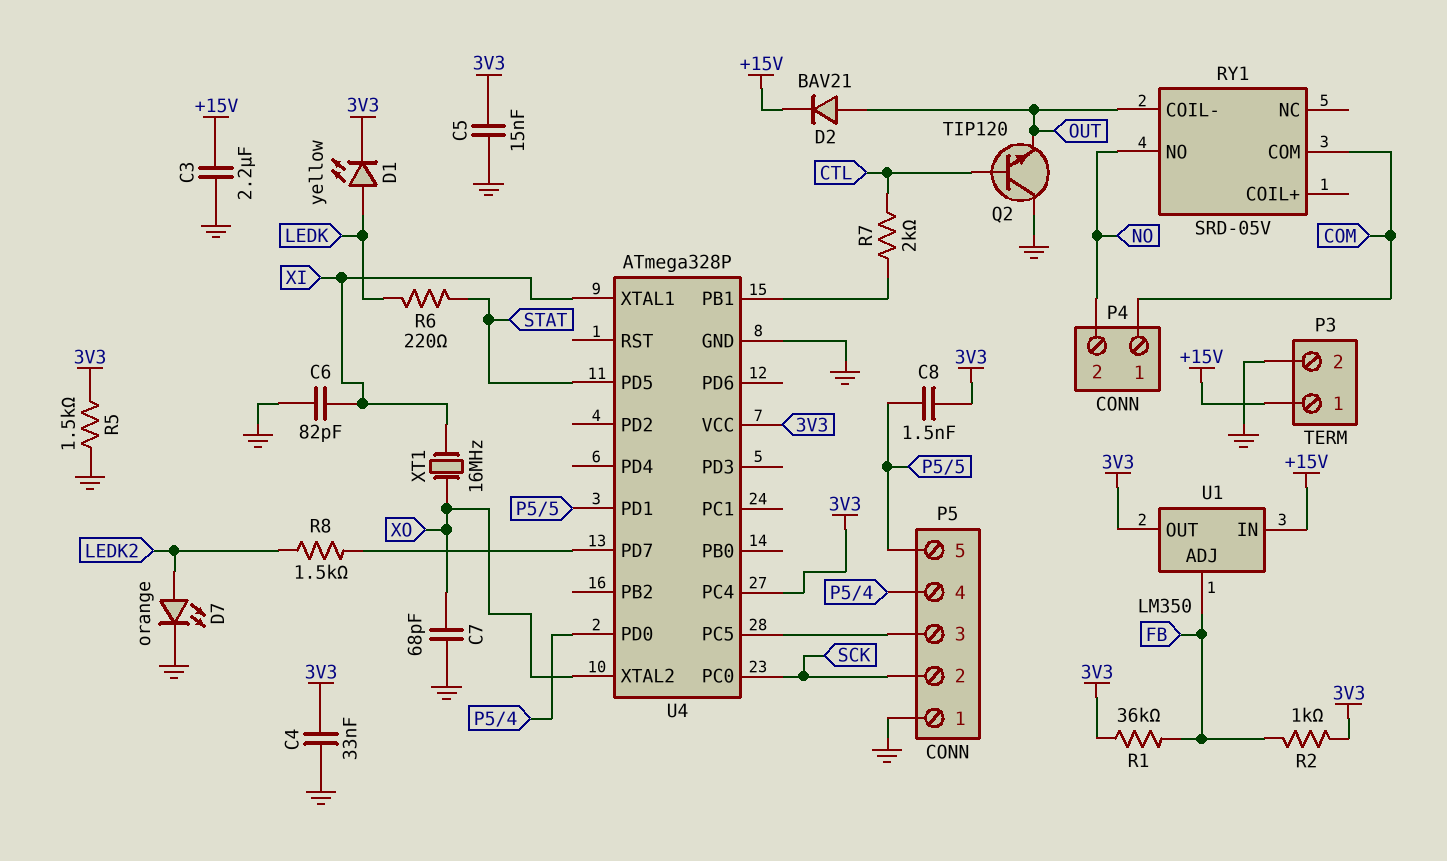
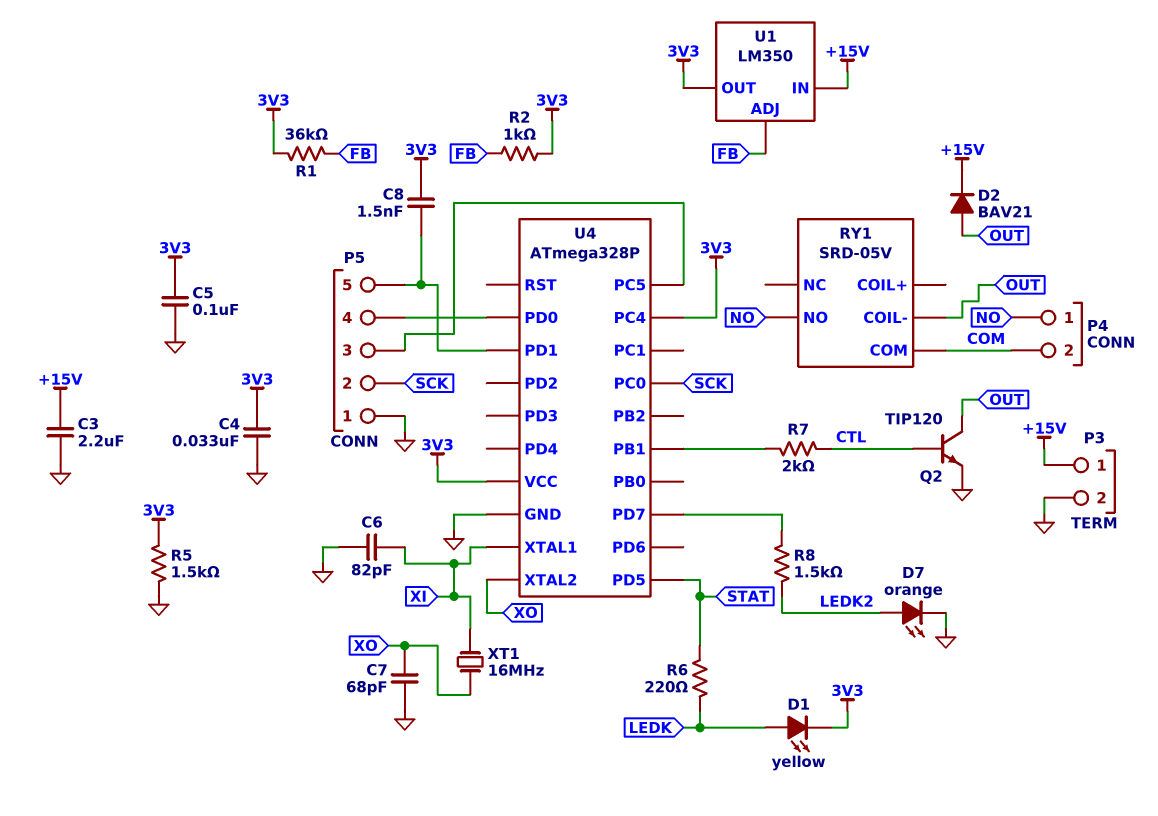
C5: 15nF (3V3, GND) -> 100nF (3V3, GND)
P4 pin 1: COM -> NO
P4 pin 2: NO -> COM
Q2: NPN TIP120 (B CTL, C GND, E OUT) -> NPN TIP120 (B CTL, C OUT, E GND)

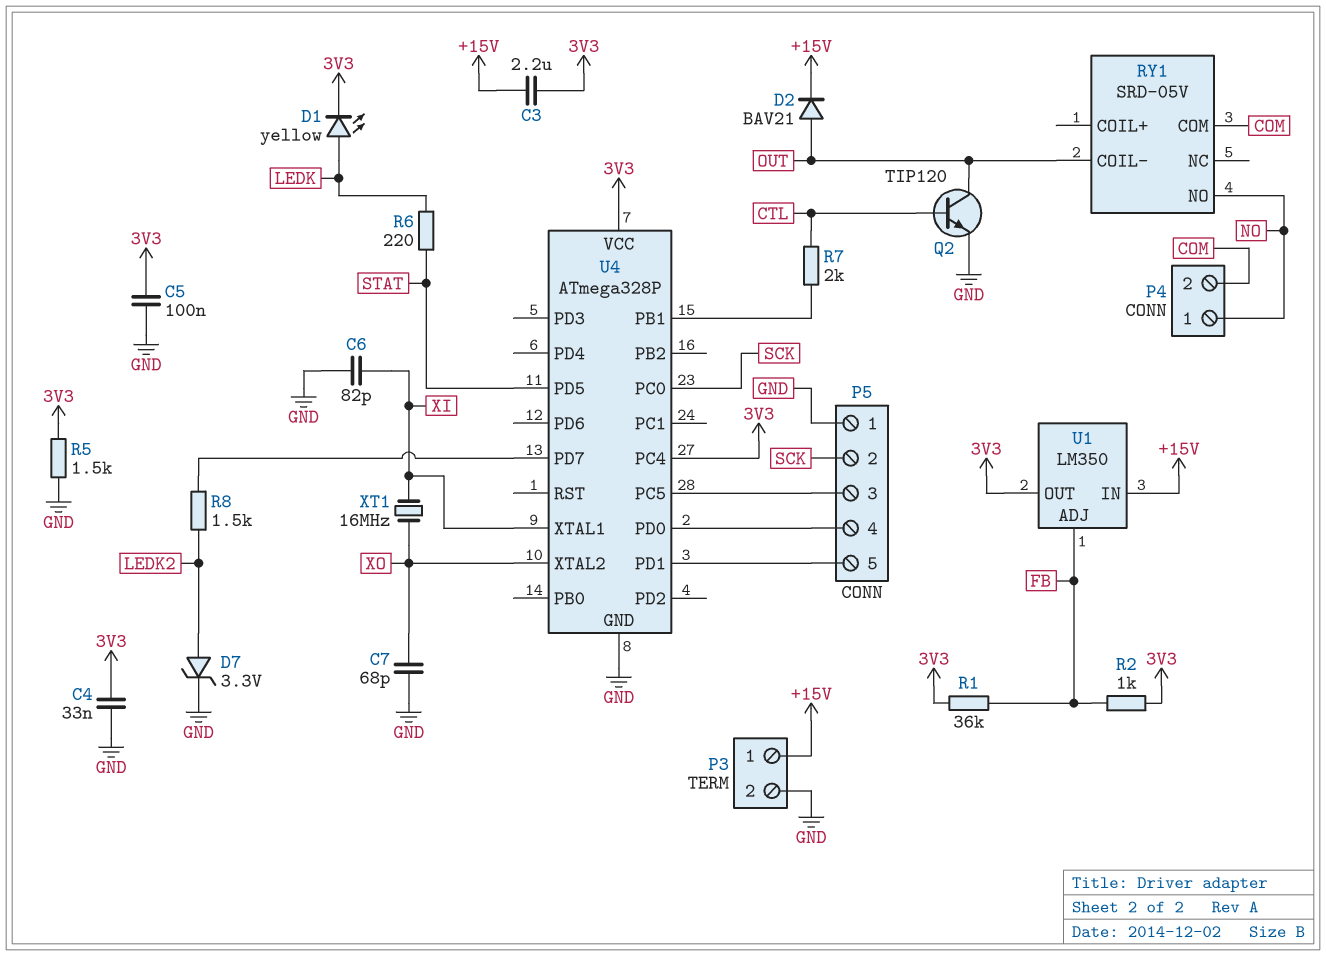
C3: 2.2uF (+15V, GND) -> 2.2uF (+15V, 3V3)
C8: 1.5nF (3V3, P5/5) -> none
D7: LED orange (A LEDK2, K GND) -> zener 3.3V (A LEDK2, K GND)

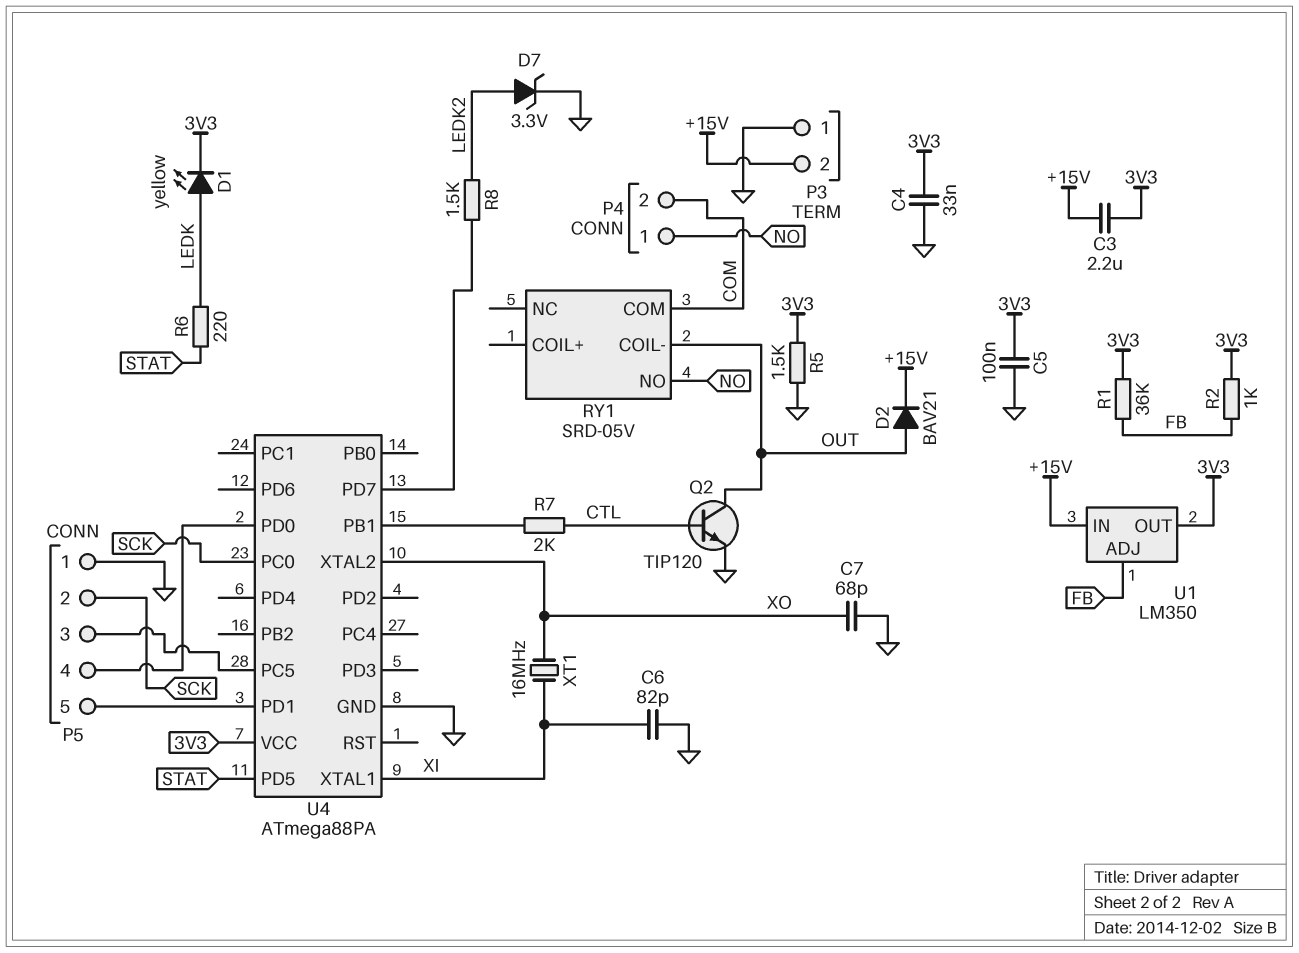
P3 pin 1: +15V -> GND
P3 pin 2: GND -> +15V
U4: ATmega328P -> ATmega88PA
U4 pin PC4: 3V3 -> none

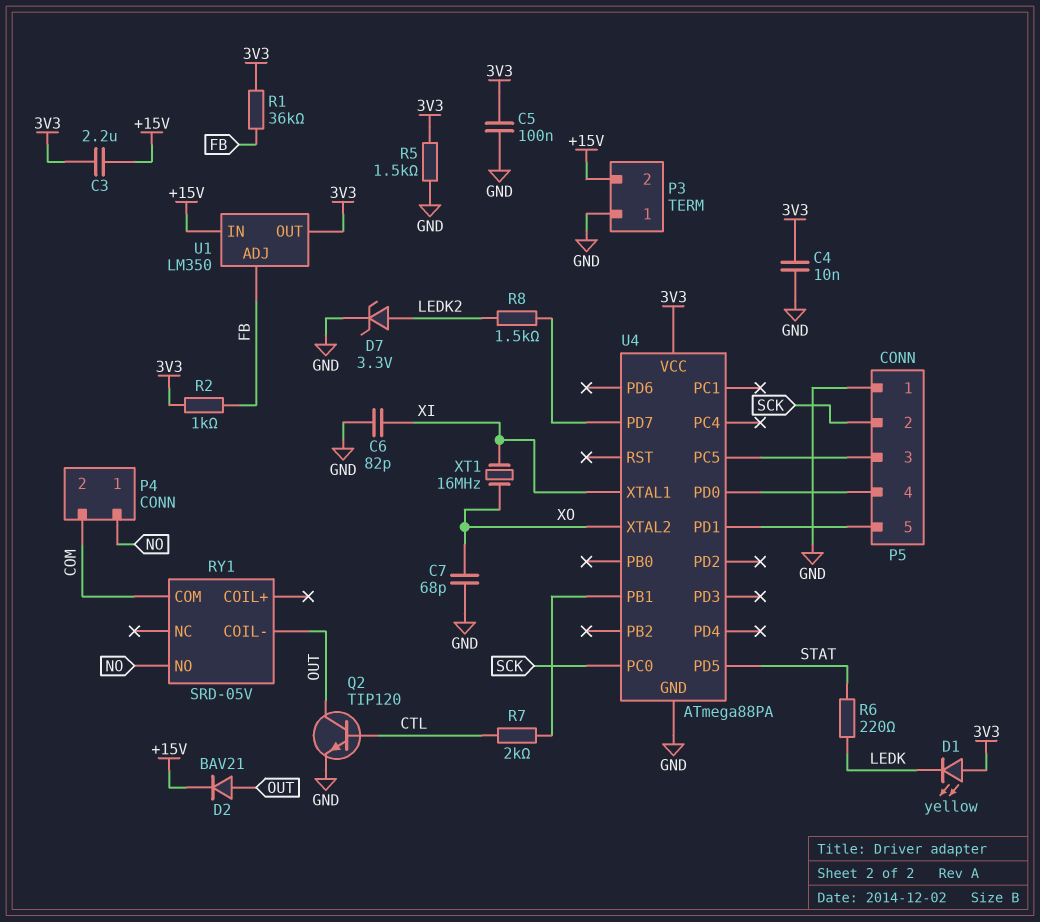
C4: 33nF (3V3, GND) -> 10nF (3V3, GND)
D1: LED yellow (A LEDK, K 3V3) -> LED yellow (A 3V3, K LEDK)

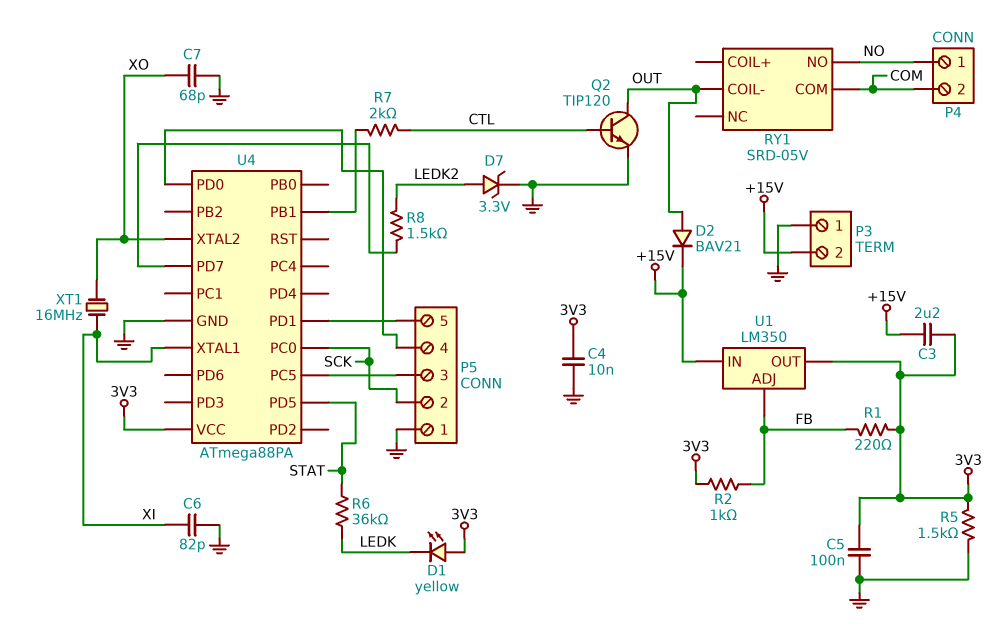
R1: 36k (3V3, FB) -> 220 (3V3, FB)
R6: 220 (LEDK, STAT) -> 36k (LEDK, STAT)

